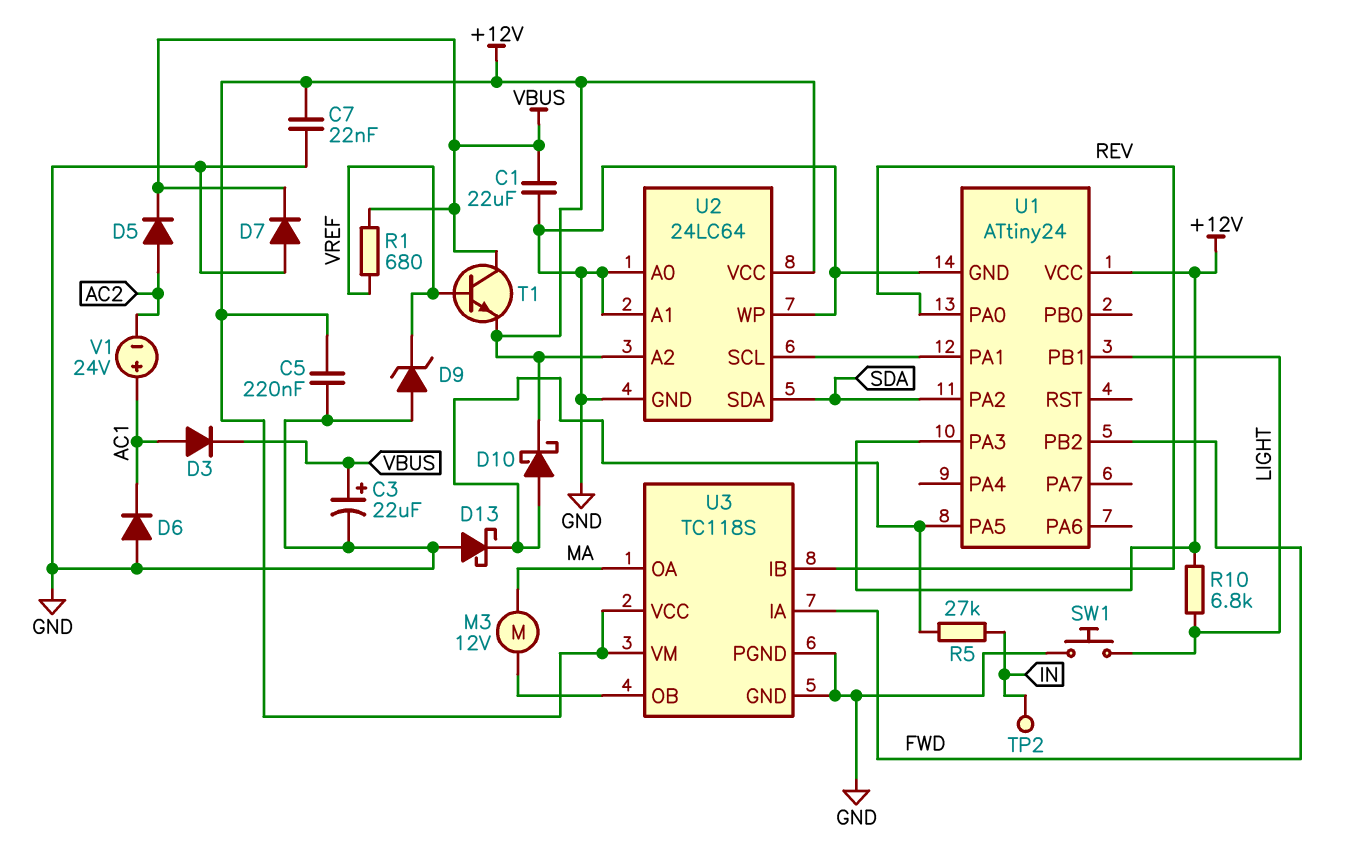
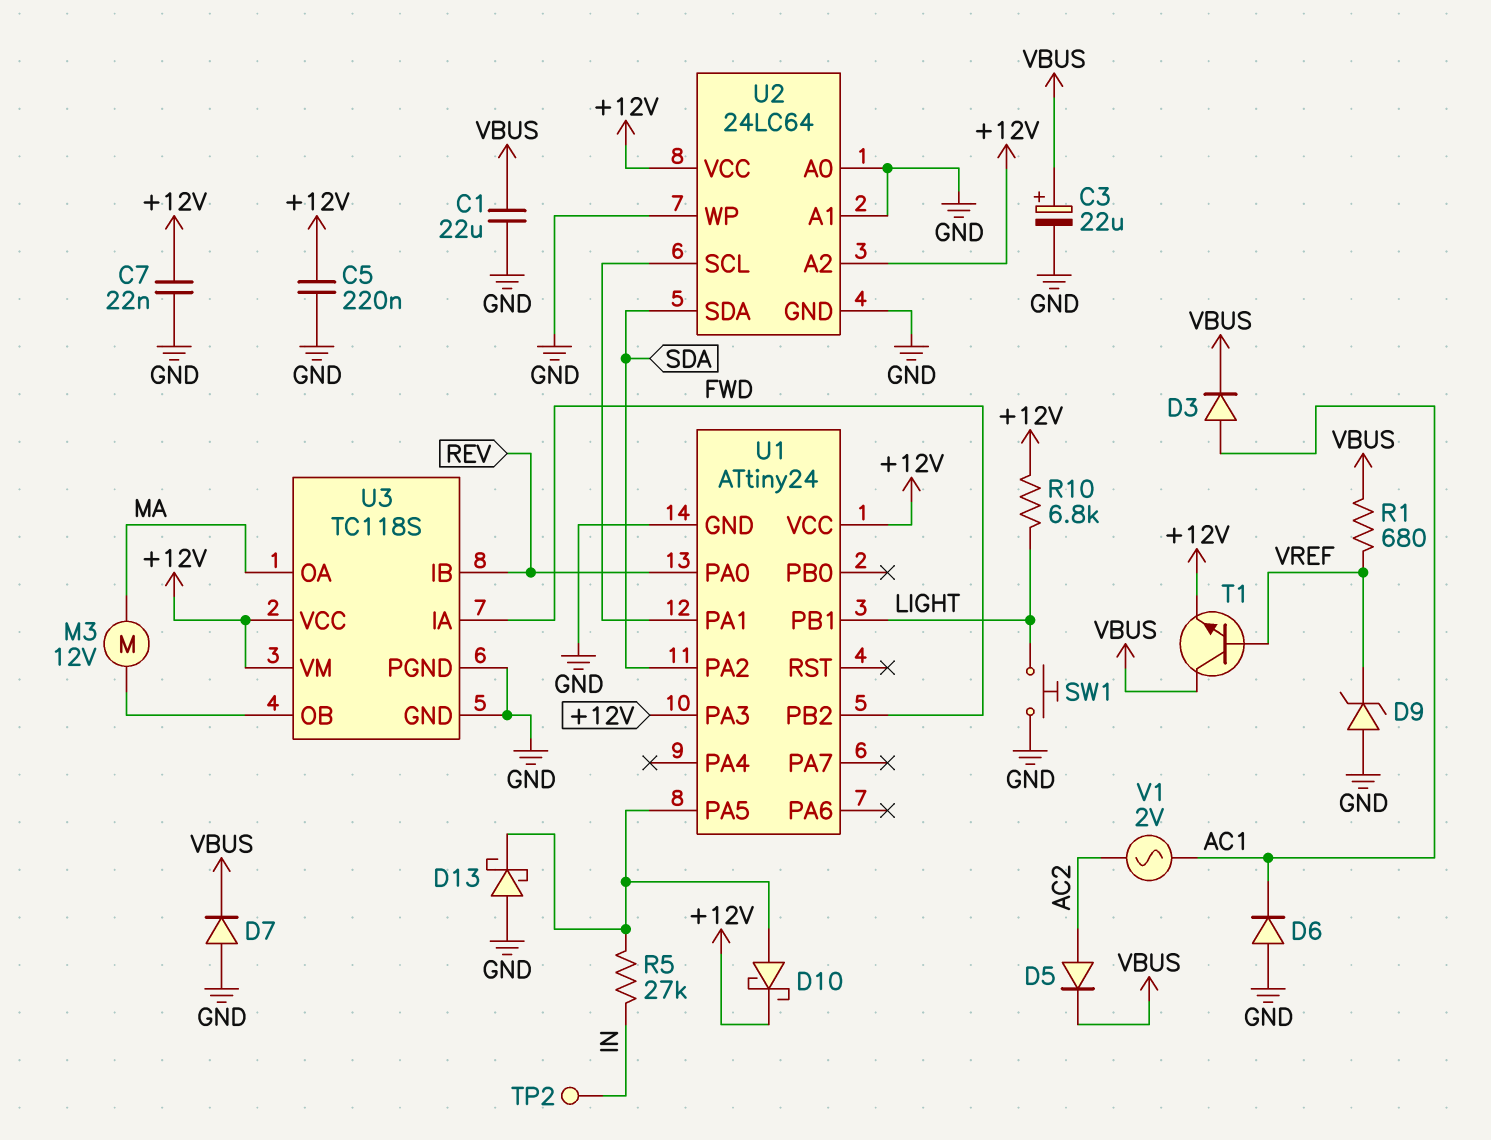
V1: 24V (plus AC1, minus AC2) -> AC 2V (AC1, AC2)

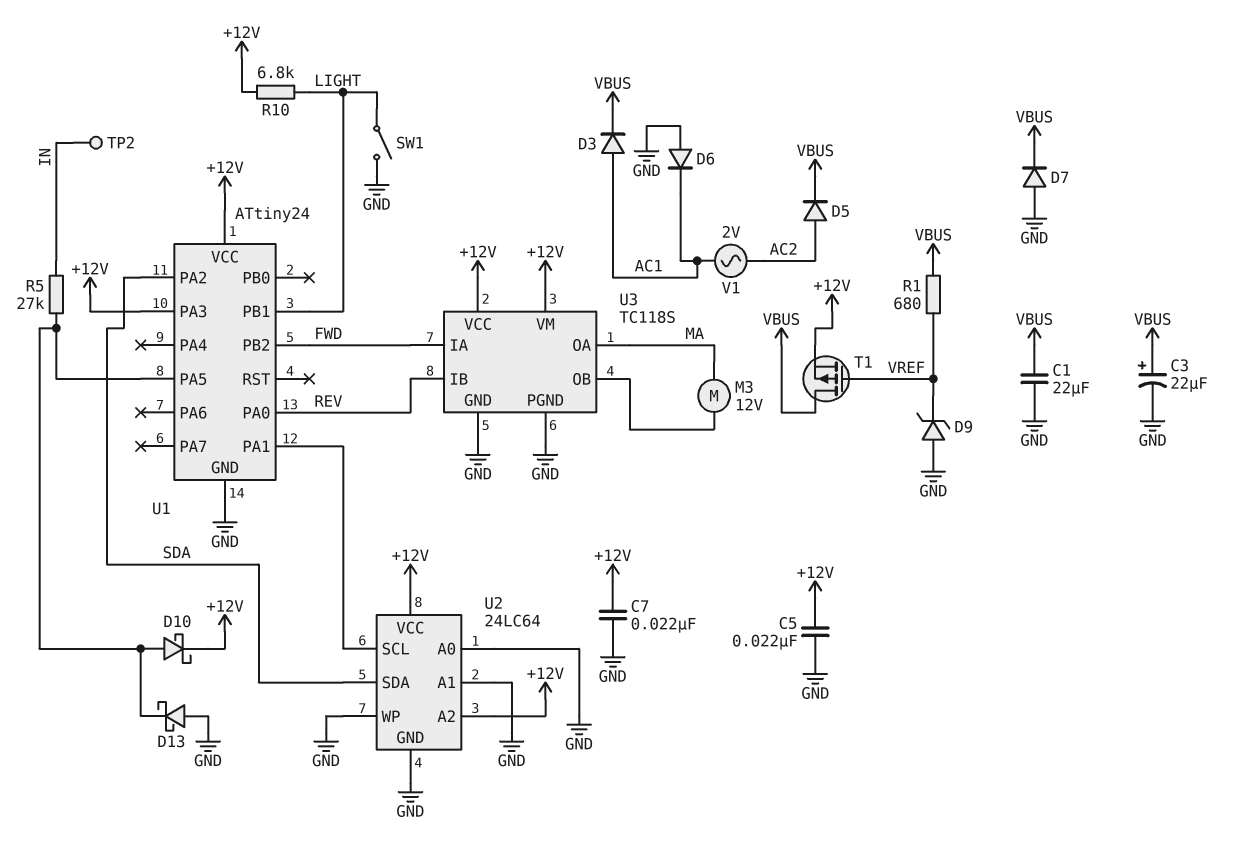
C5: 220nF (+12V, GND) -> 22nF (+12V, GND)
SW1: button (GND, LIGHT) -> switch (GND, LIGHT)
T1: NPN (B VREF, C VBUS, E +12V) -> PMOS (G VREF, D VBUS, S +12V)

